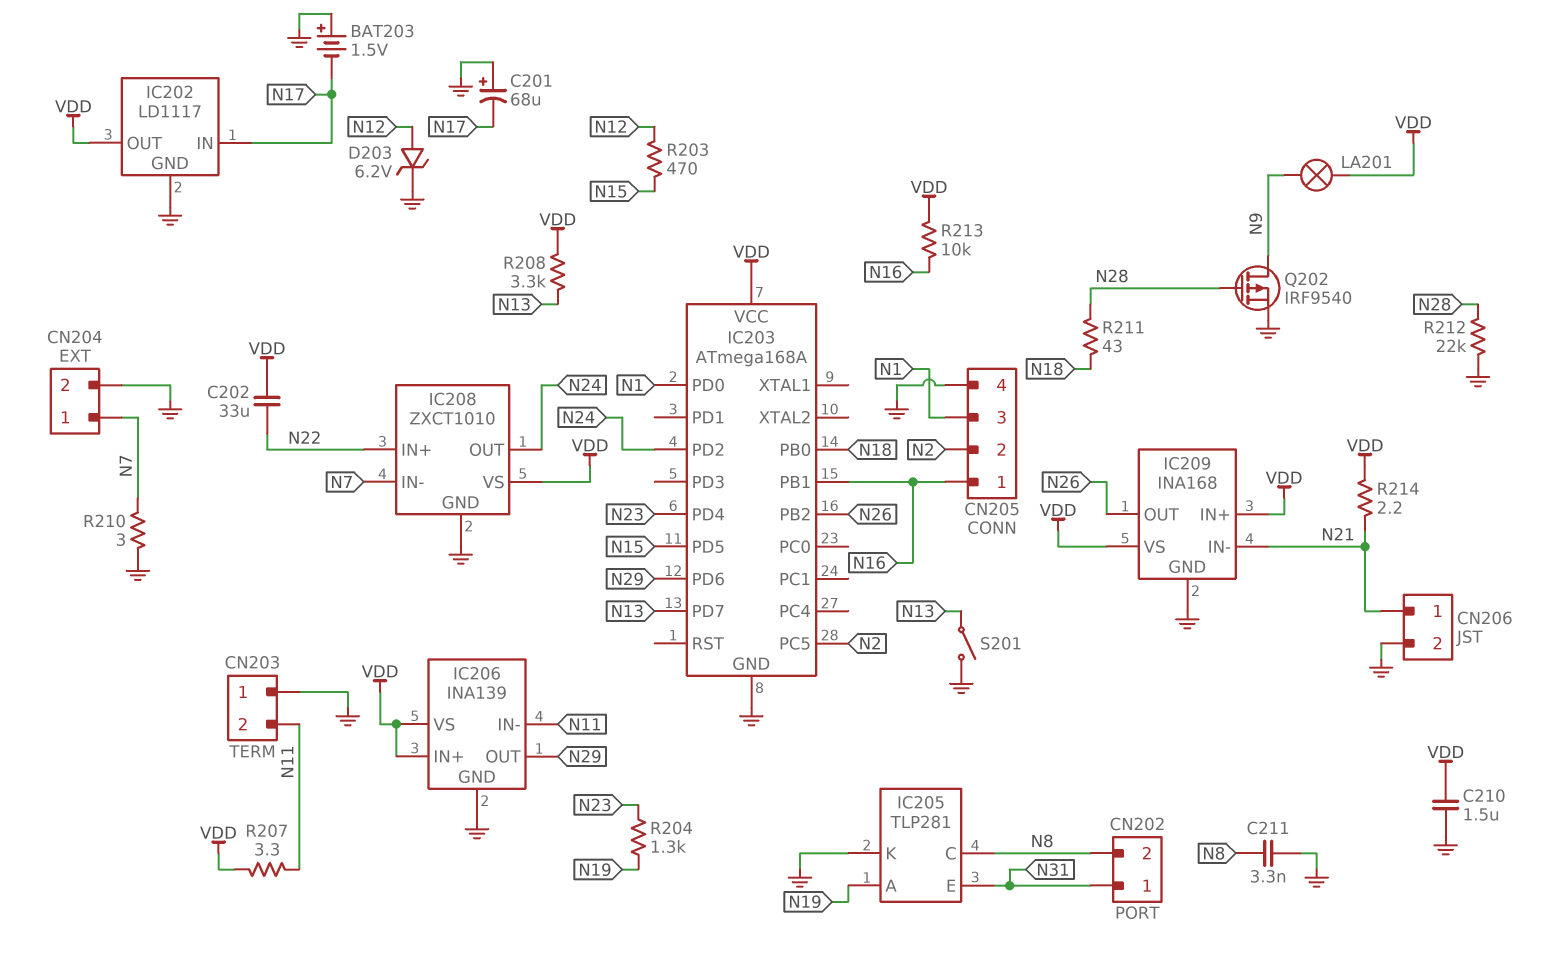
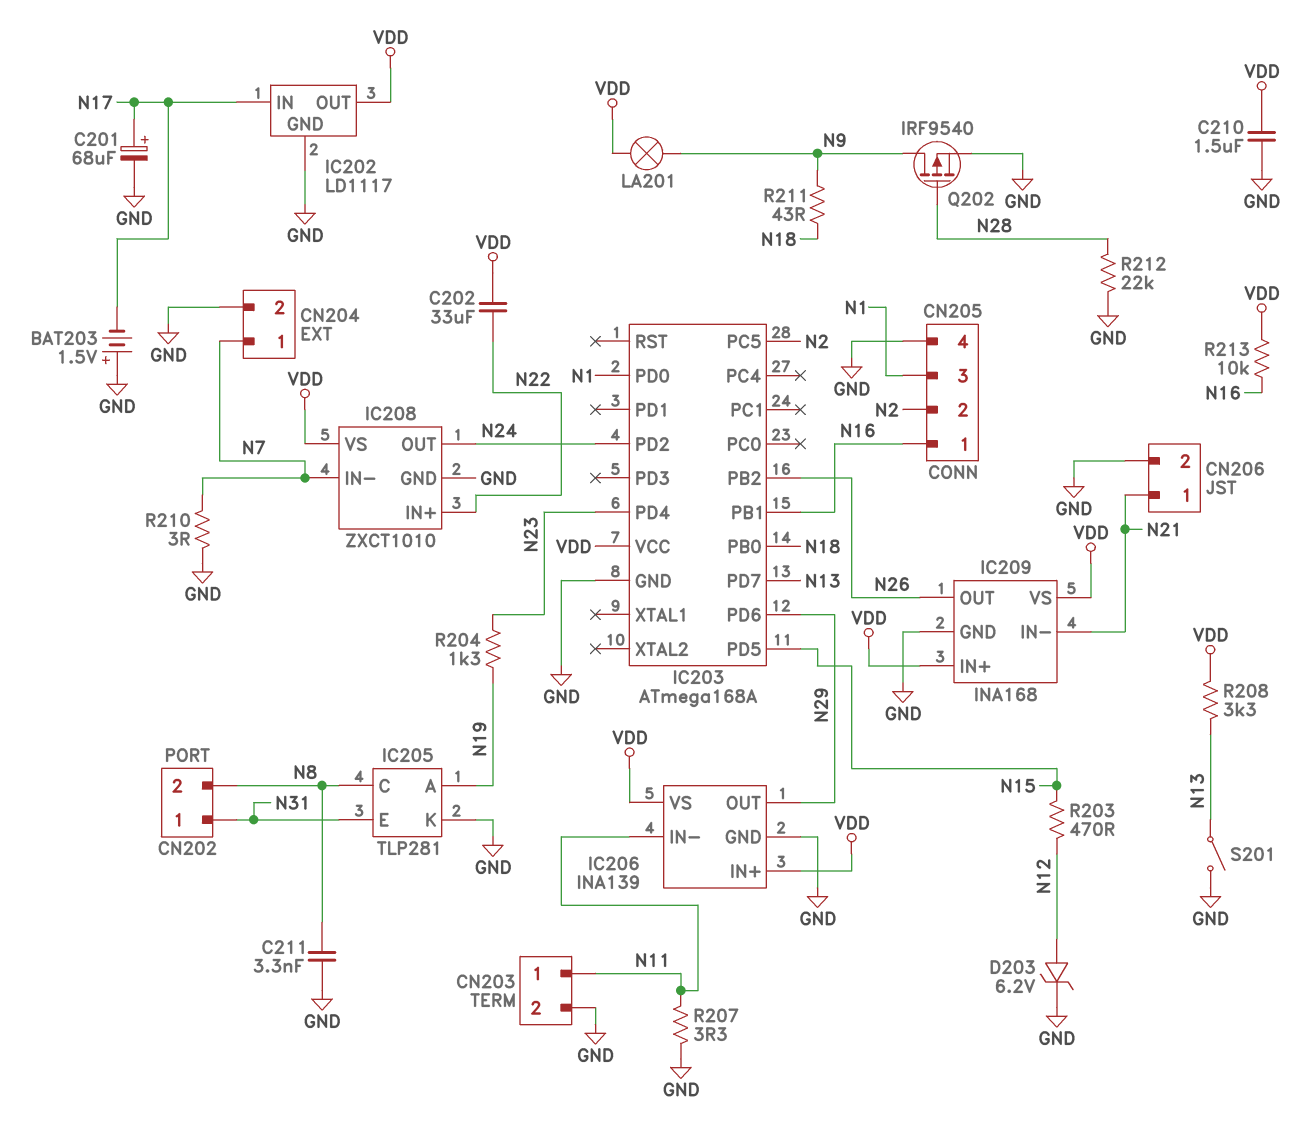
C201: 68uF (plus GND, minus N17) -> 68uF (plus N17, minus GND)
CN203 pin 1: GND -> N11
CN203 pin 2: N11 -> GND
R207: 3.3 (N11, VDD) -> 3.3 (GND, N11)
R211: 43 (N18, N28) -> 43 (N9, N18)
R214: 2.2 (N21, VDD) -> none

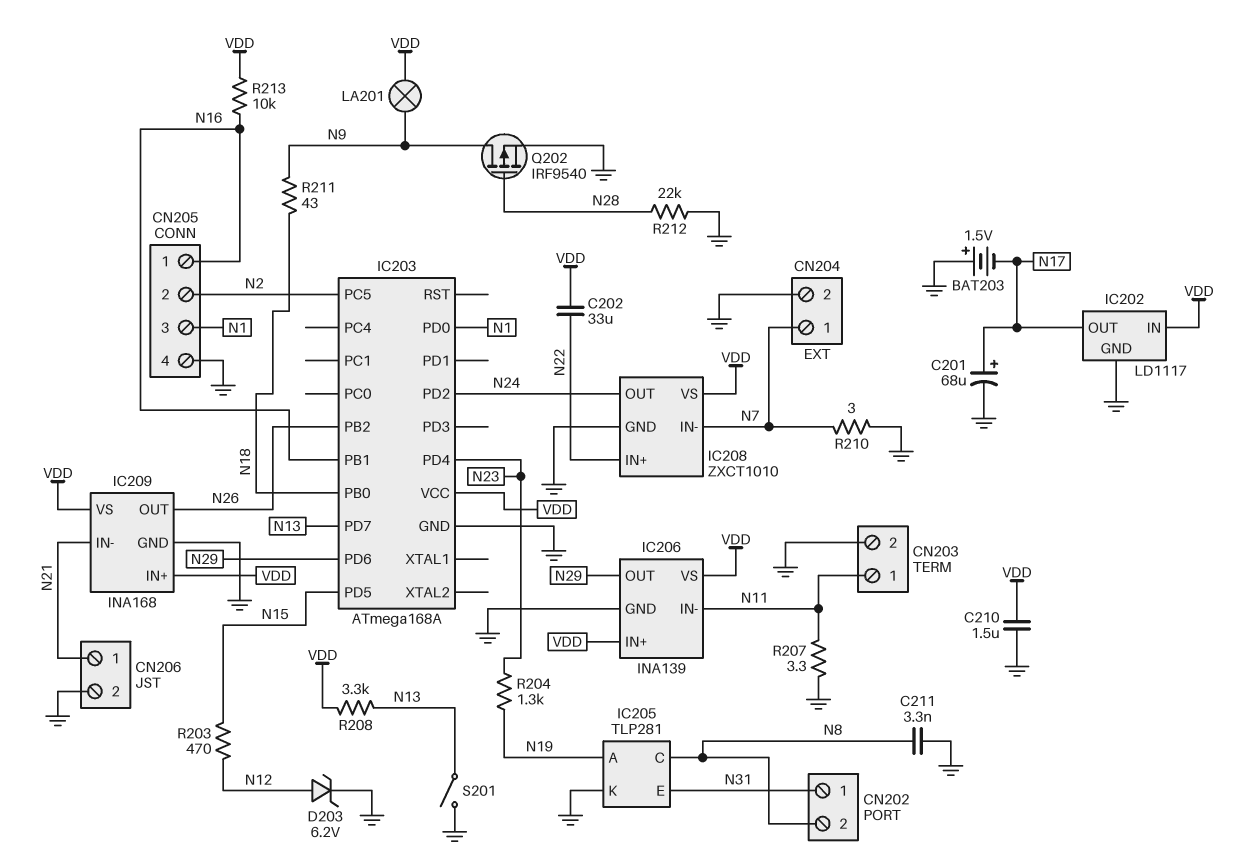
IC202 pin IN: N17 -> VDD
IC202 pin OUT: VDD -> N17

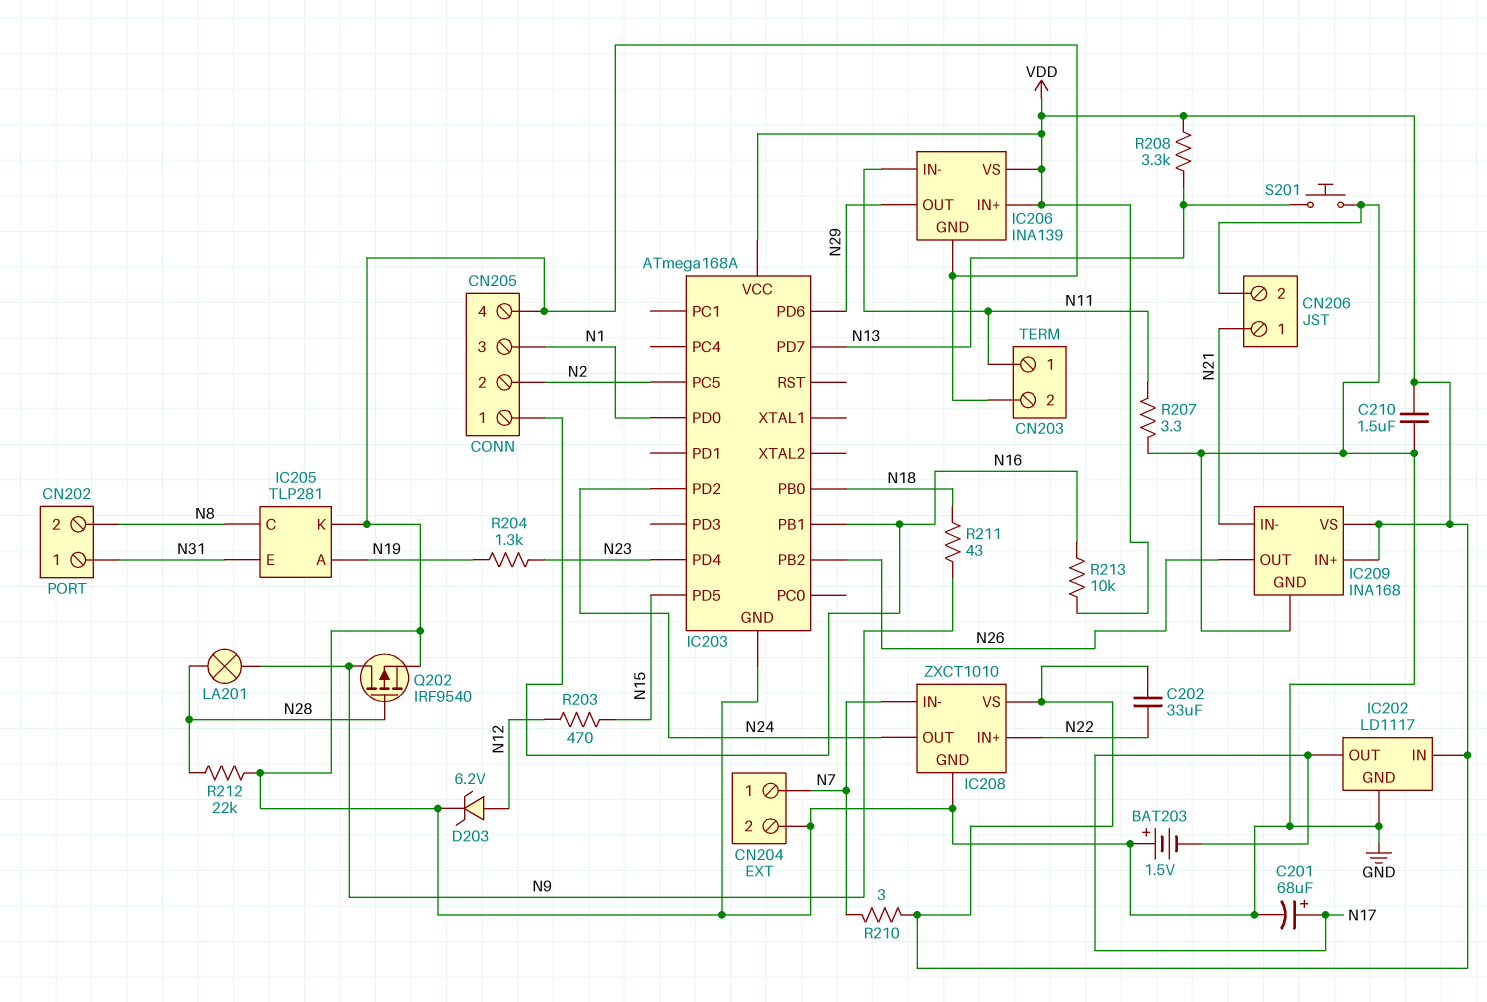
C211: 3.3nF (GND, N8) -> none
LA201: lamp (N9, VDD) -> lamp (N9, N28)
R210: 3 (GND, N7) -> 3 (N7, VDD)
S201: switch (GND, N13) -> button (GND, N13)

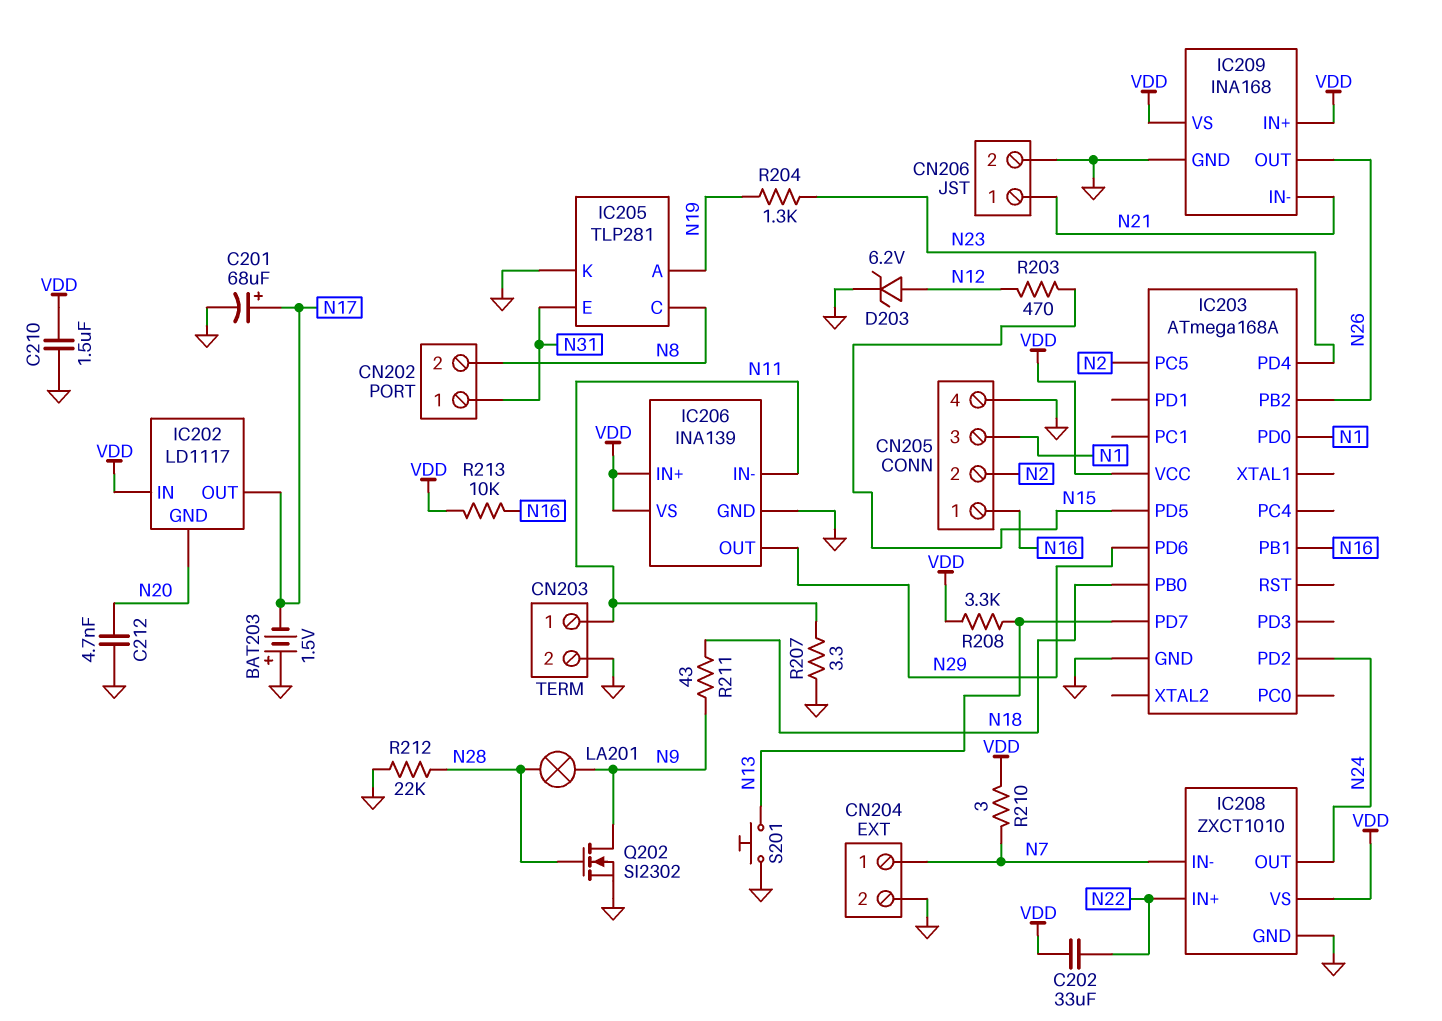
C212: none -> 4.7nF (GND, N20)
IC202 pin GND: GND -> N20
Q202: PMOS IRF9540 (G N28, D N9, S GND) -> NMOS SI2302 (G N28, D N9, S GND)

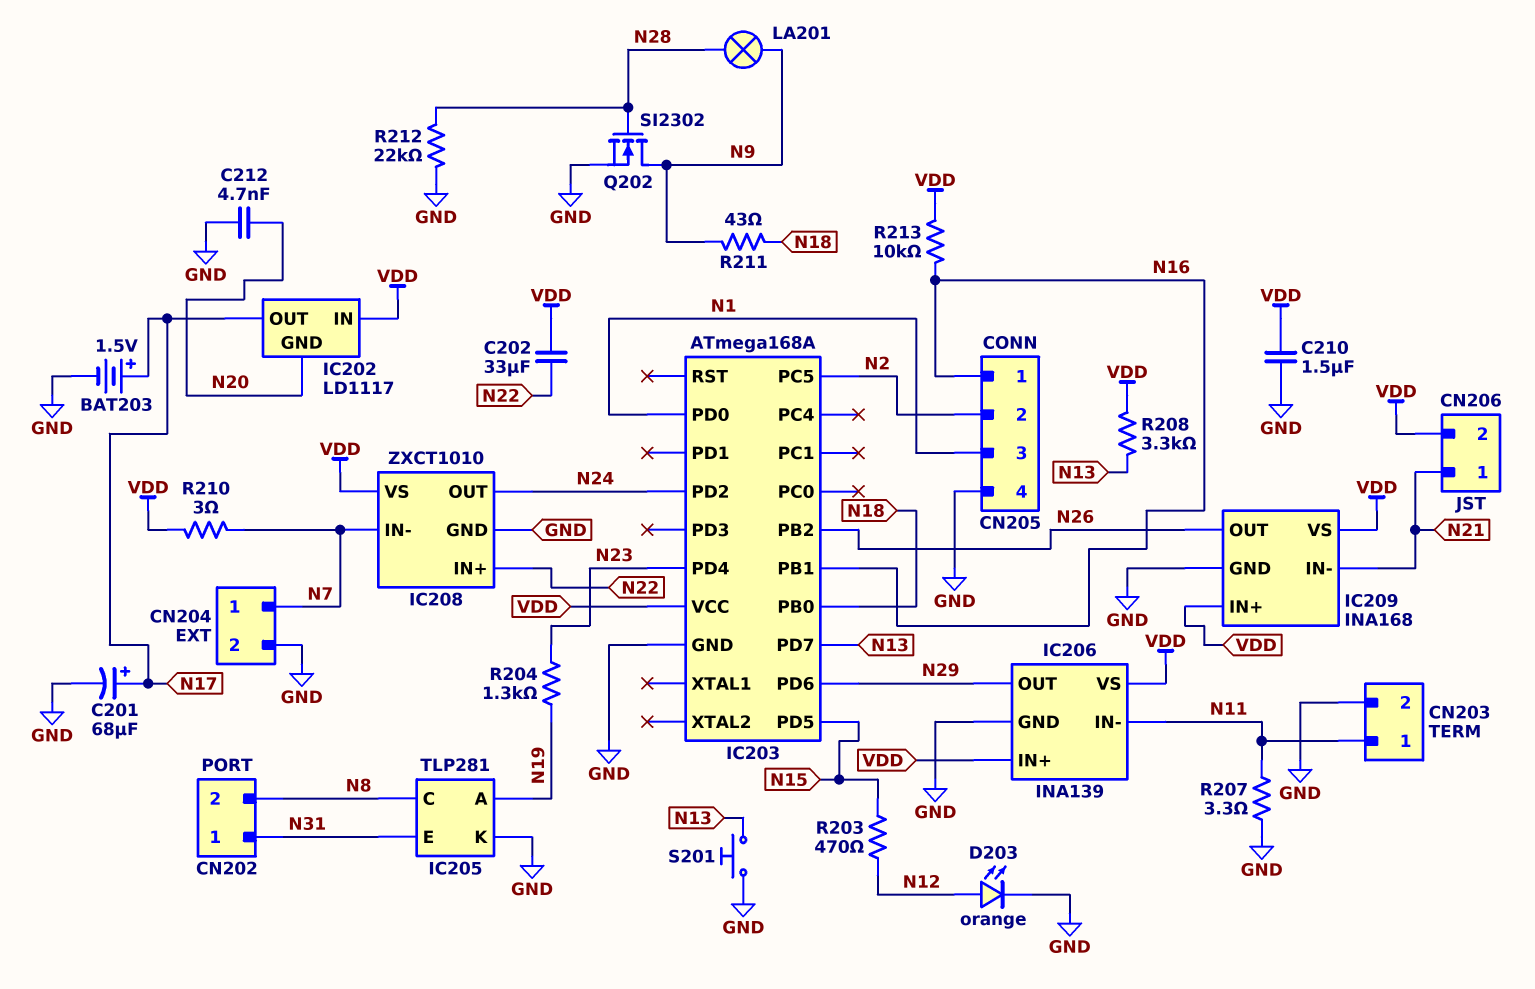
BAT203: 1.5V (plus GND, minus N17) -> 1.5V (plus N17, minus GND)
CN206 pin 2: GND -> VDD
D203: zener 6.2V (A N12, K GND) -> LED orange (A N12, K GND)

